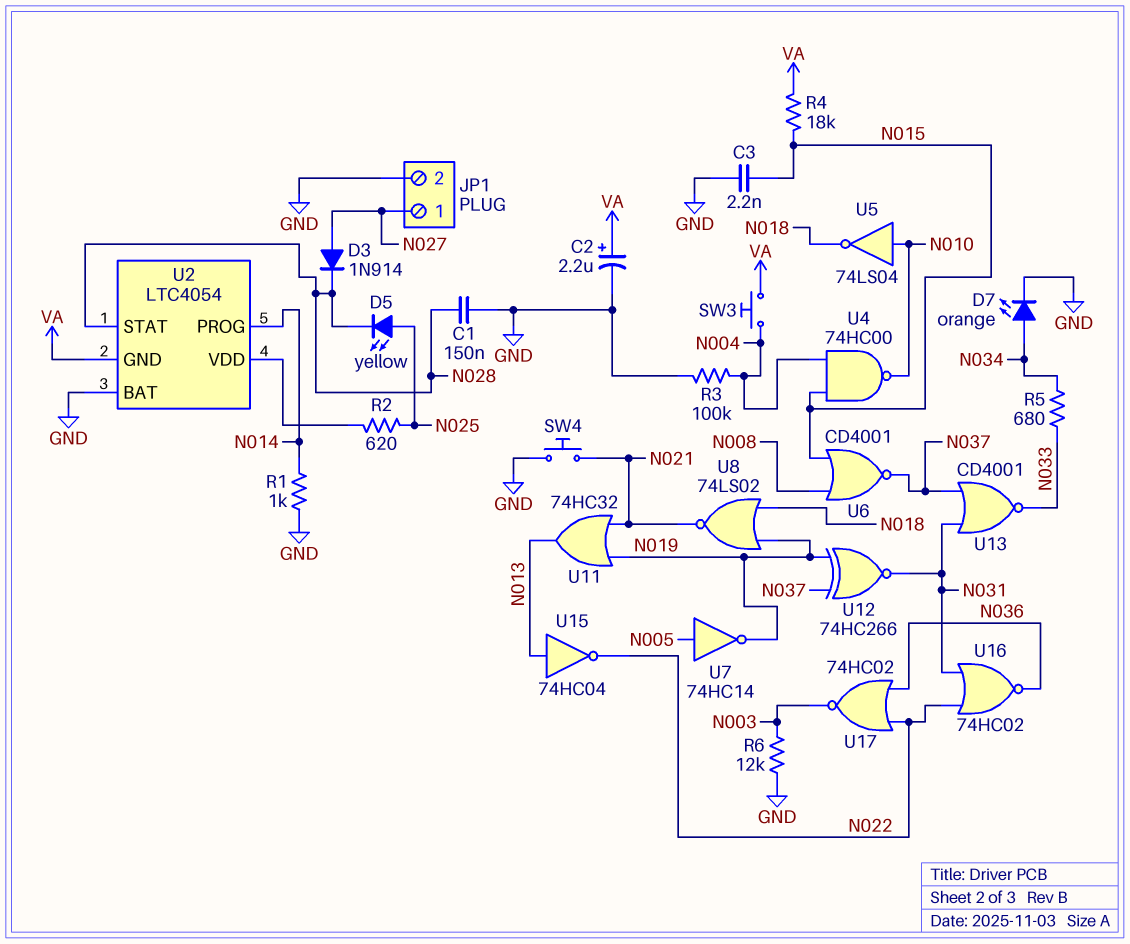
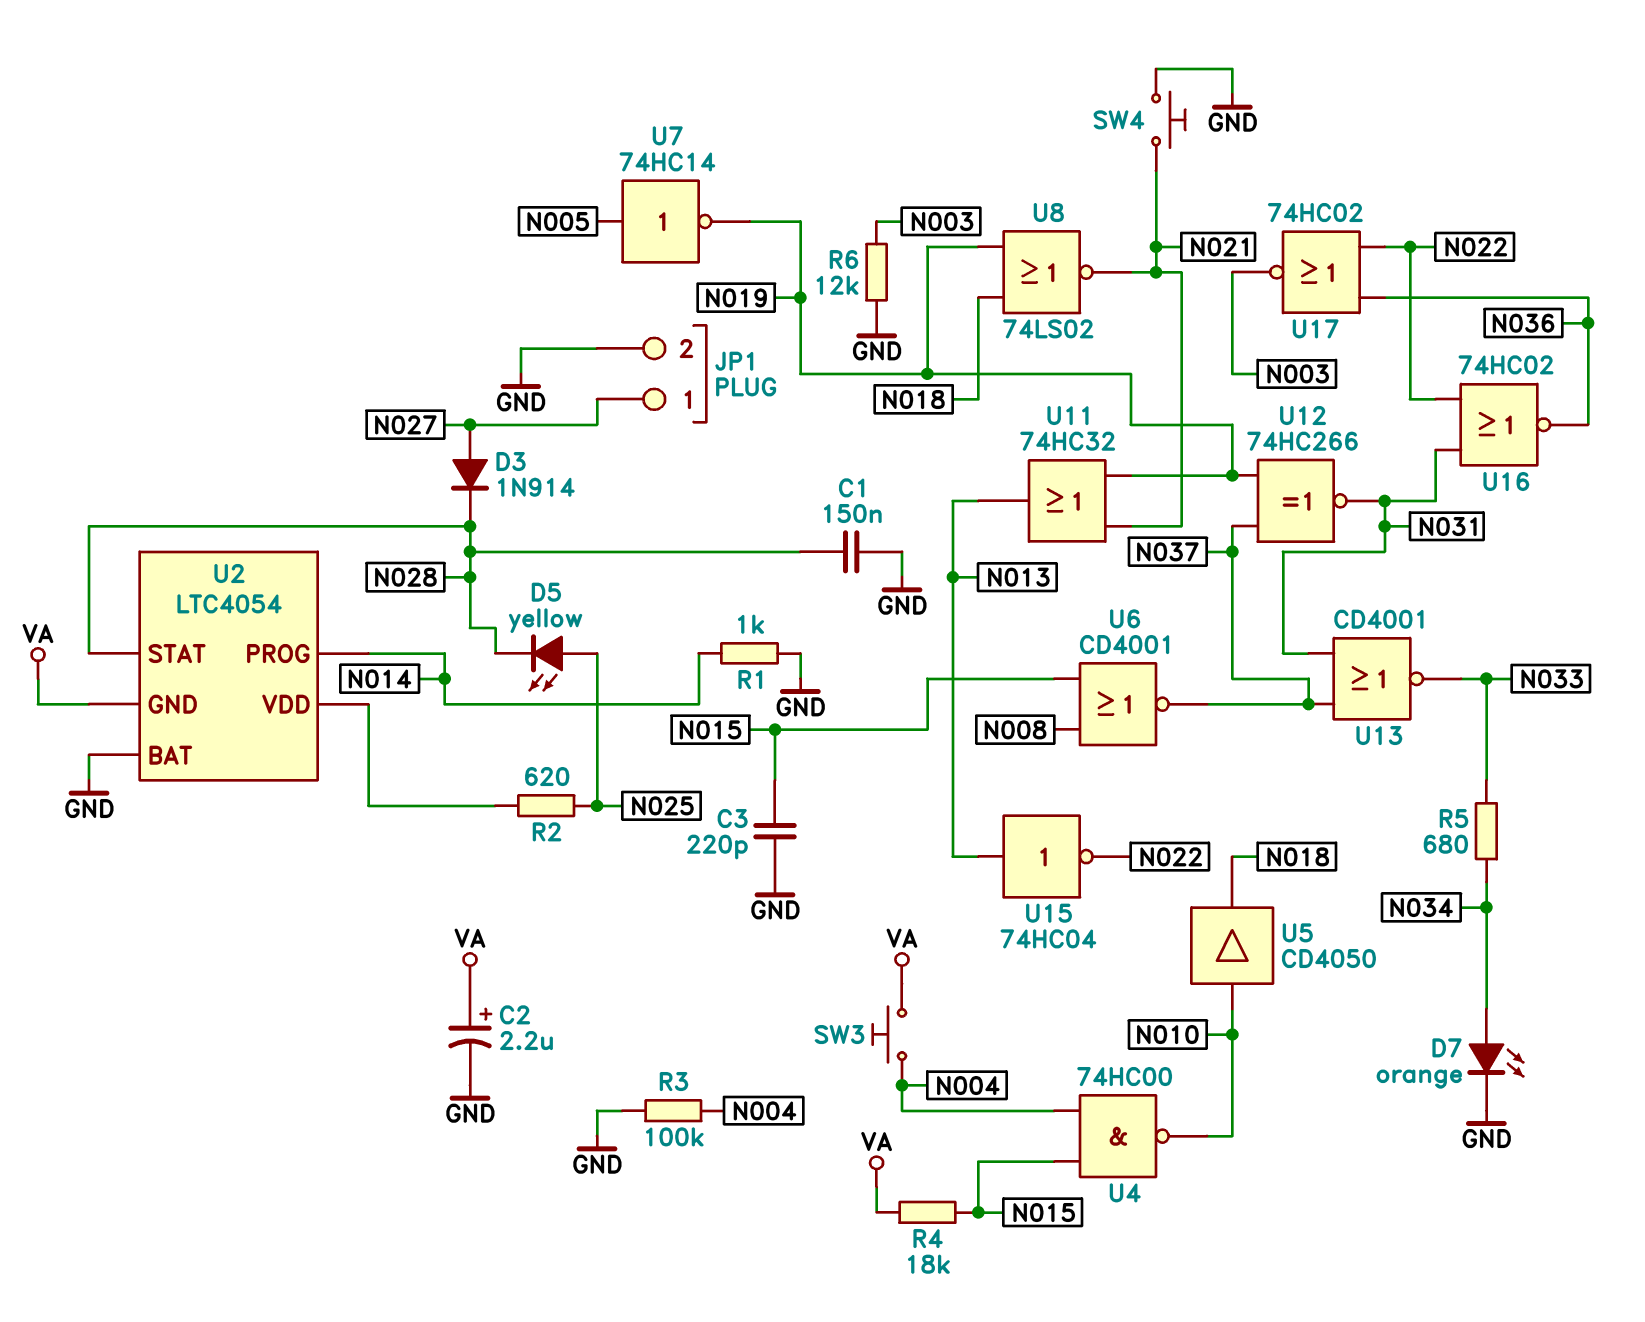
C3: 2.2nF (GND, N015) -> 220pF (GND, N015)
U5: NOT 74LS04 (in N010, out N018) -> buffer CD4050 (in N010, out N018)

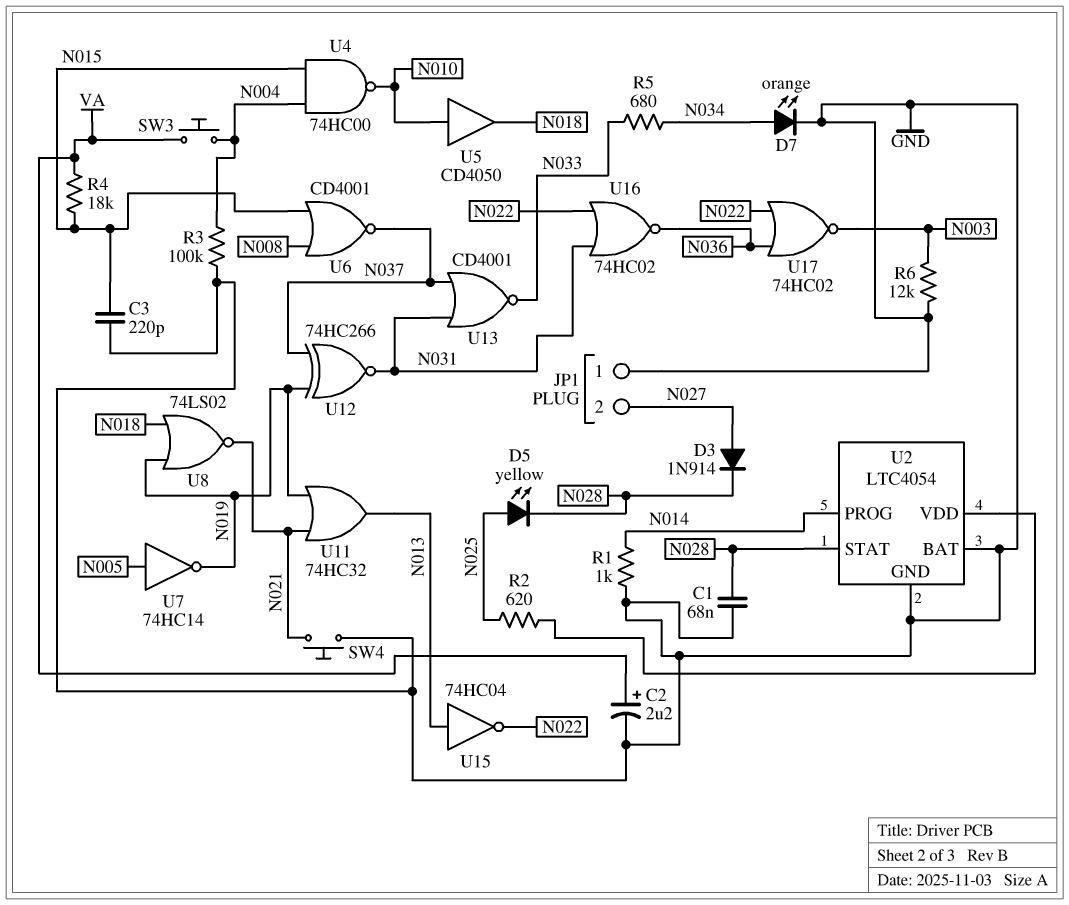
C1: 150nF (GND, N028) -> 68nF (GND, N028)
JP1 pin 1: N027 -> GND
JP1 pin 2: GND -> N027
U2 pin GND: VA -> GND

